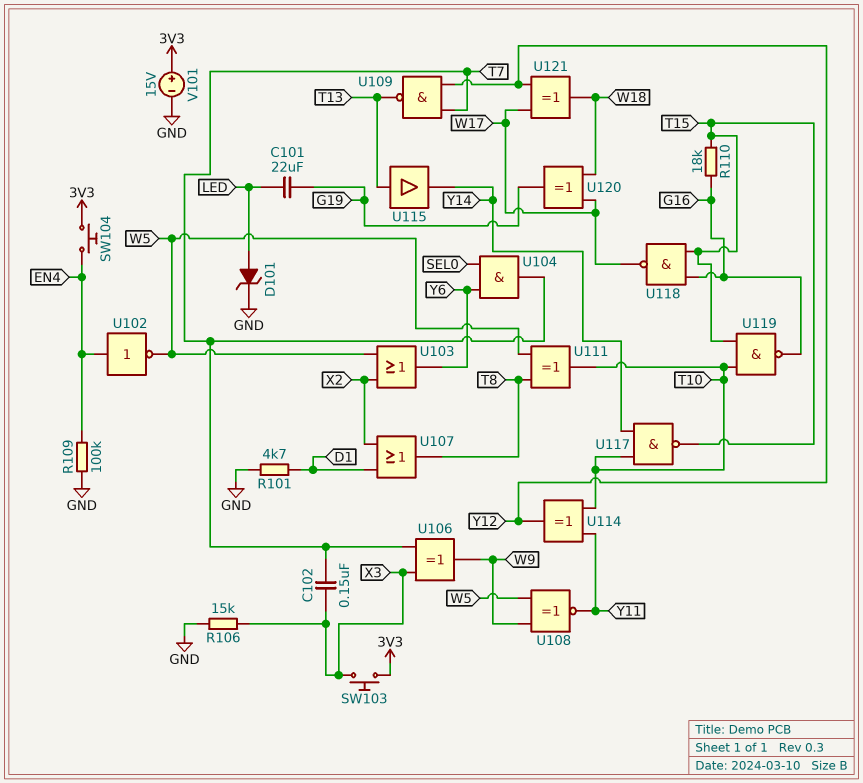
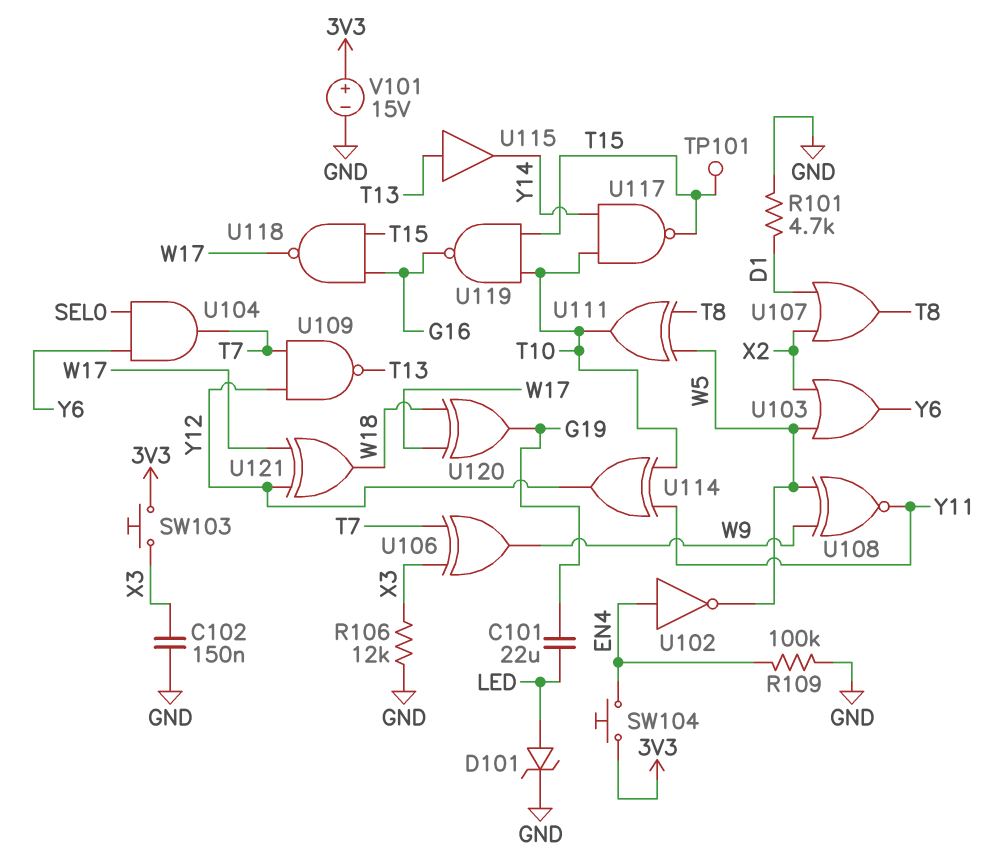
C102: 150nF (T7, X3) -> 150nF (GND, X3)
R106: 15k (GND, X3) -> 12k (GND, X3)
R110: 18k (G16, T15) -> none
TP101: none -> test point (T15)

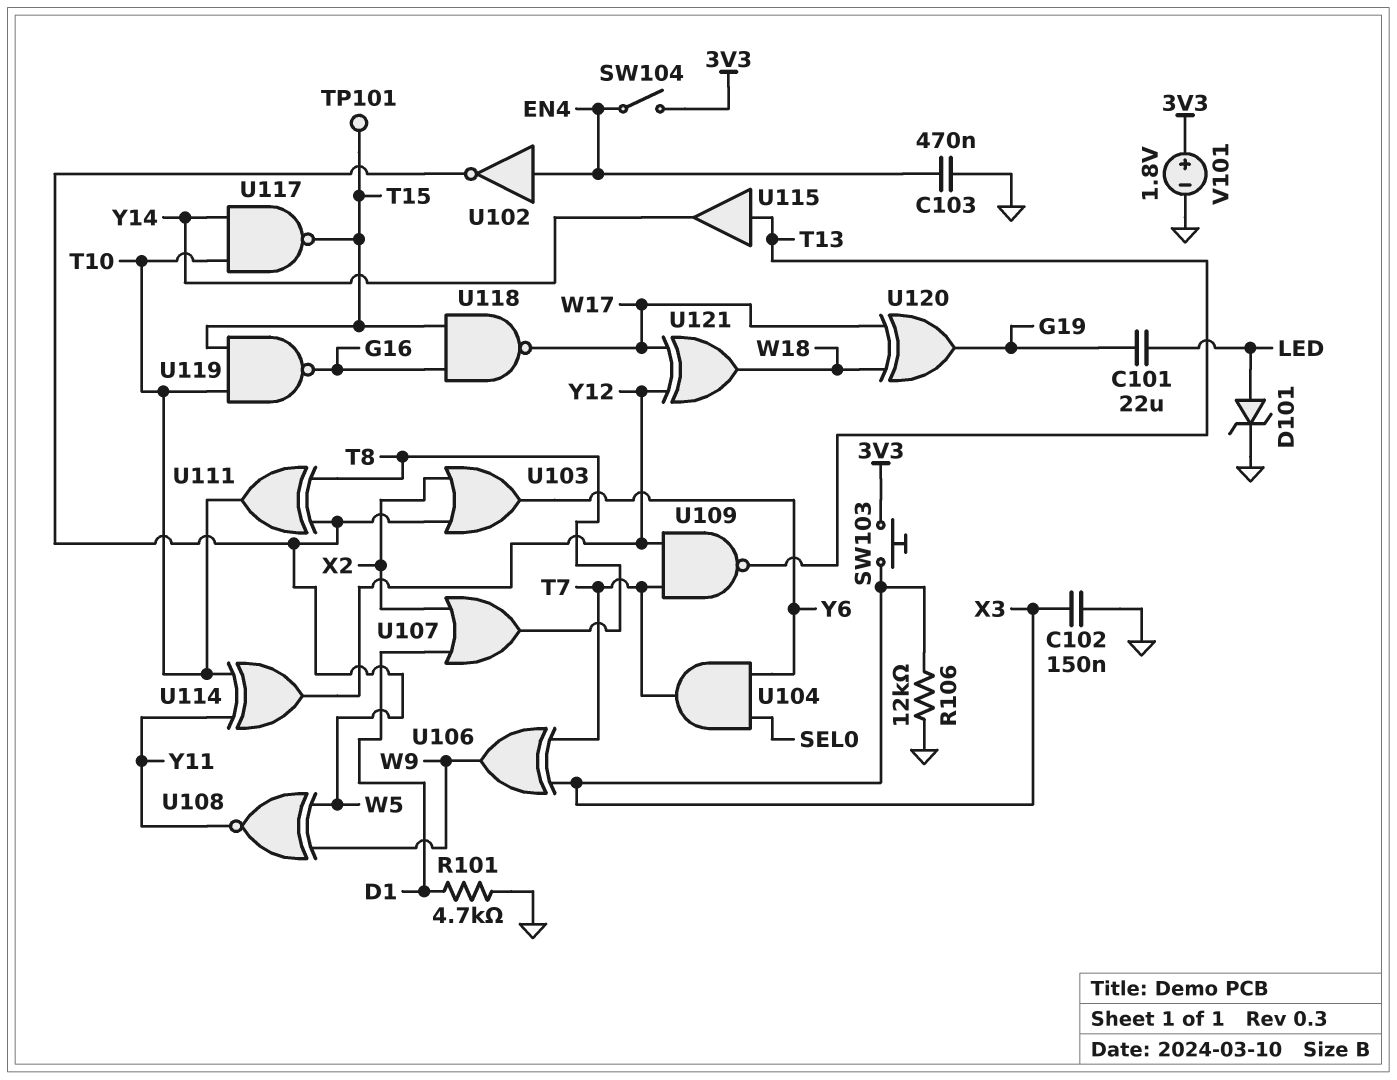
C103: none -> 470nF (EN4, GND)
R109: 100k (EN4, GND) -> none
SW104: button (3V3, EN4) -> switch (3V3, EN4)
V101: 15V (plus 3V3, minus GND) -> 1.8V (plus 3V3, minus GND)

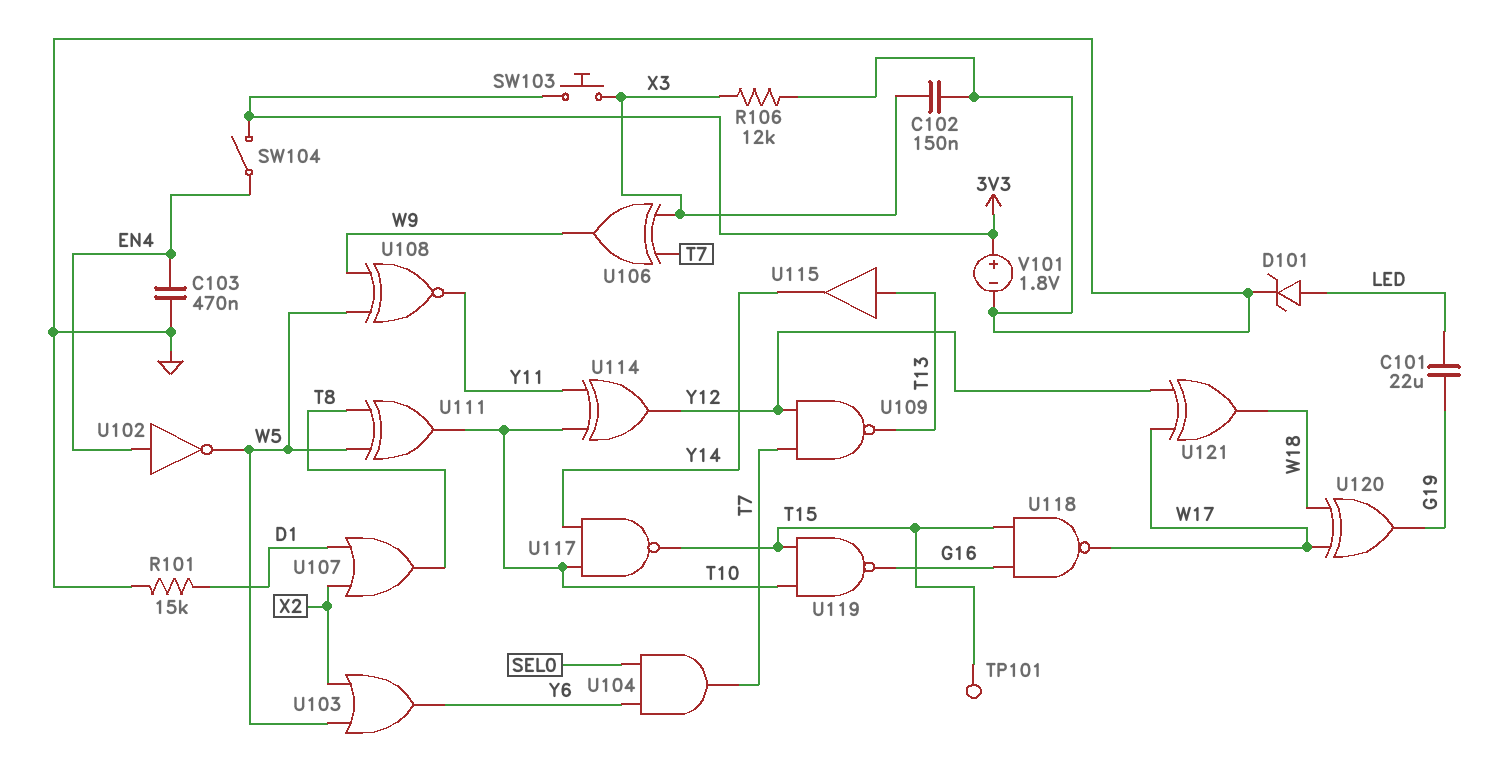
R101: 4.7k (D1, GND) -> 15k (D1, GND)

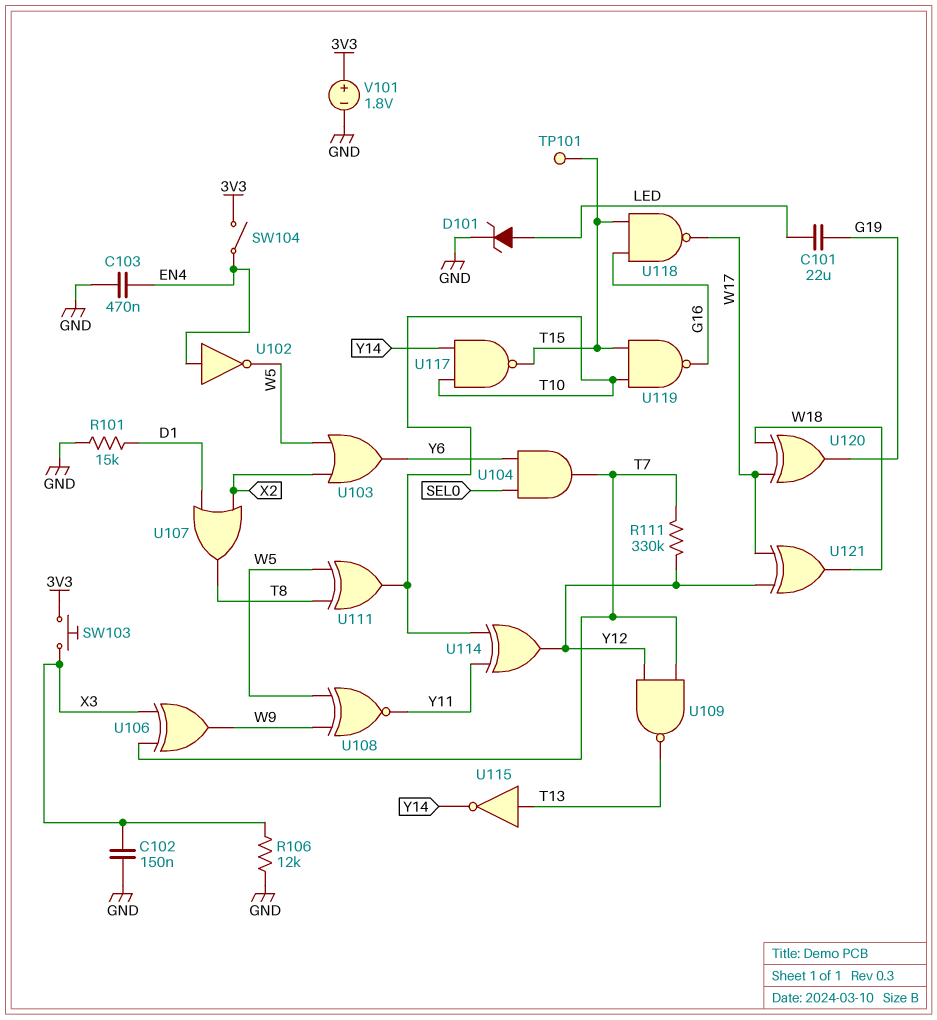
R111: none -> 330k (T7, Y12)
U115: buffer (in T13, out Y14) -> NOT (in T13, out Y14)

